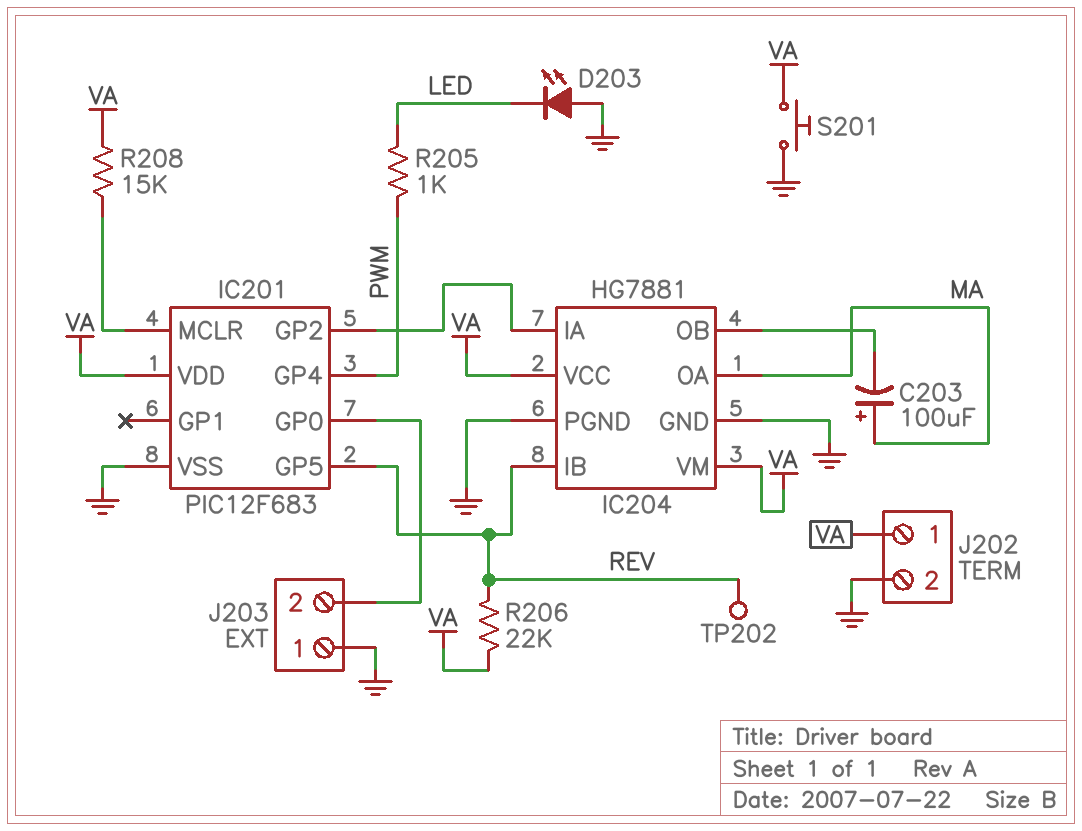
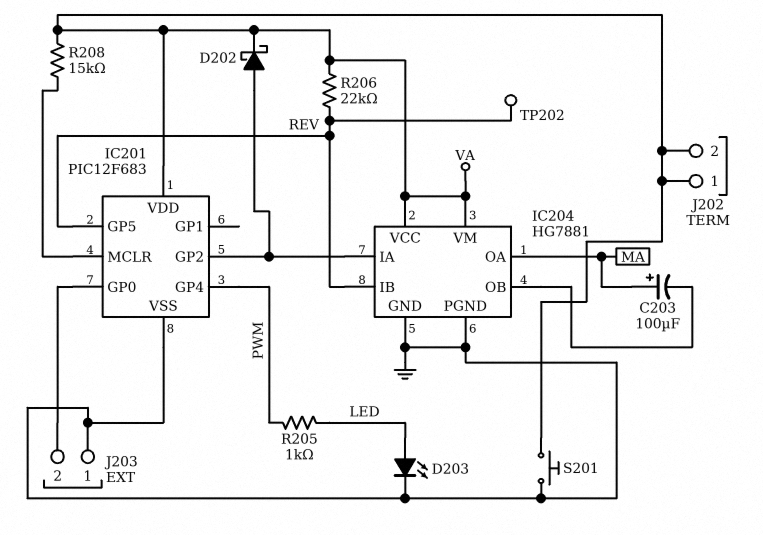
D202: none -> schottky (A IC201/GP2, K VA)
D203: LED (A GND, K LED) -> LED (A LED, K GND)
J202 pin 2: GND -> VA

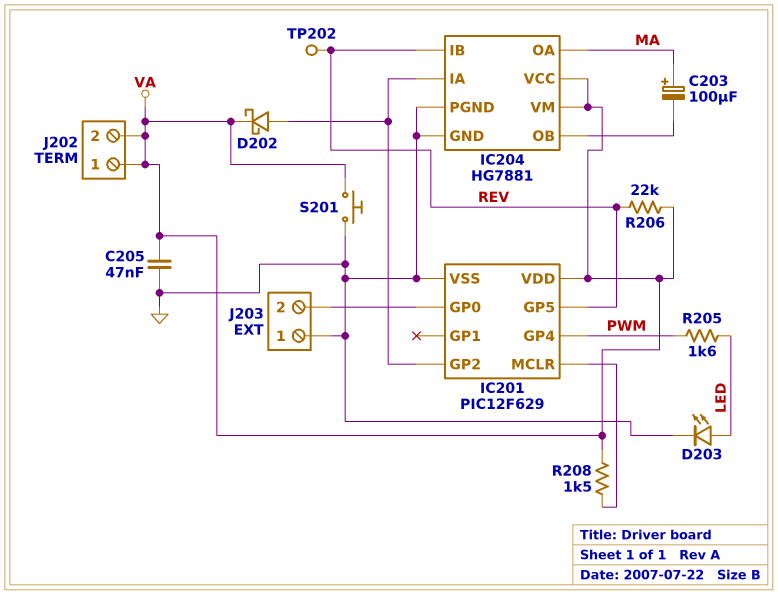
C205: none -> 47nF (GND, VA)
IC201: PIC12F683 -> PIC12F629
R205: 1k (LED, PWM) -> 1.6k (LED, PWM)
R208: 15k (IC201/MCLR, VA) -> 1.5k (IC201/MCLR, VA)

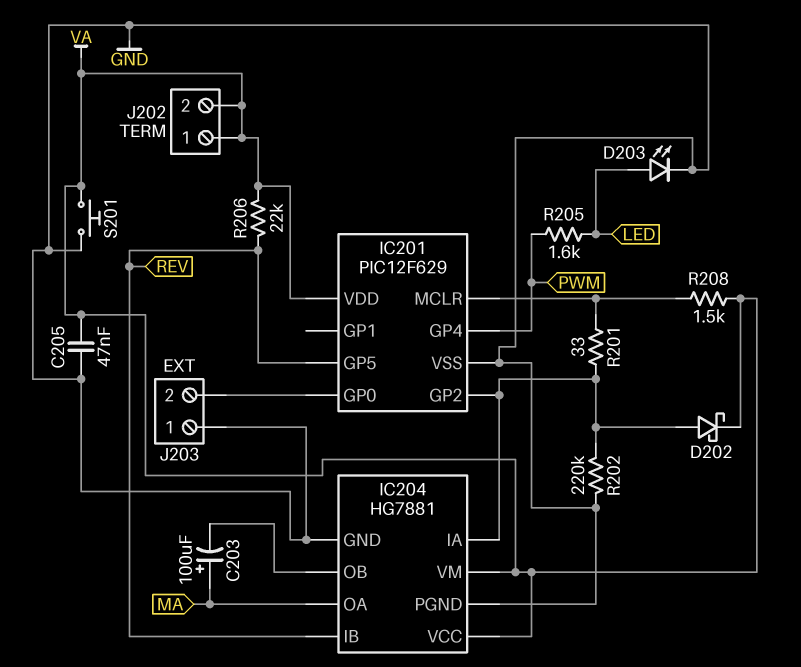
R201: none -> 33 (IC201/GP2, IC201/MCLR)
R202: none -> 220k (GND, IC201/GP2)
TP202: test point (REV) -> none

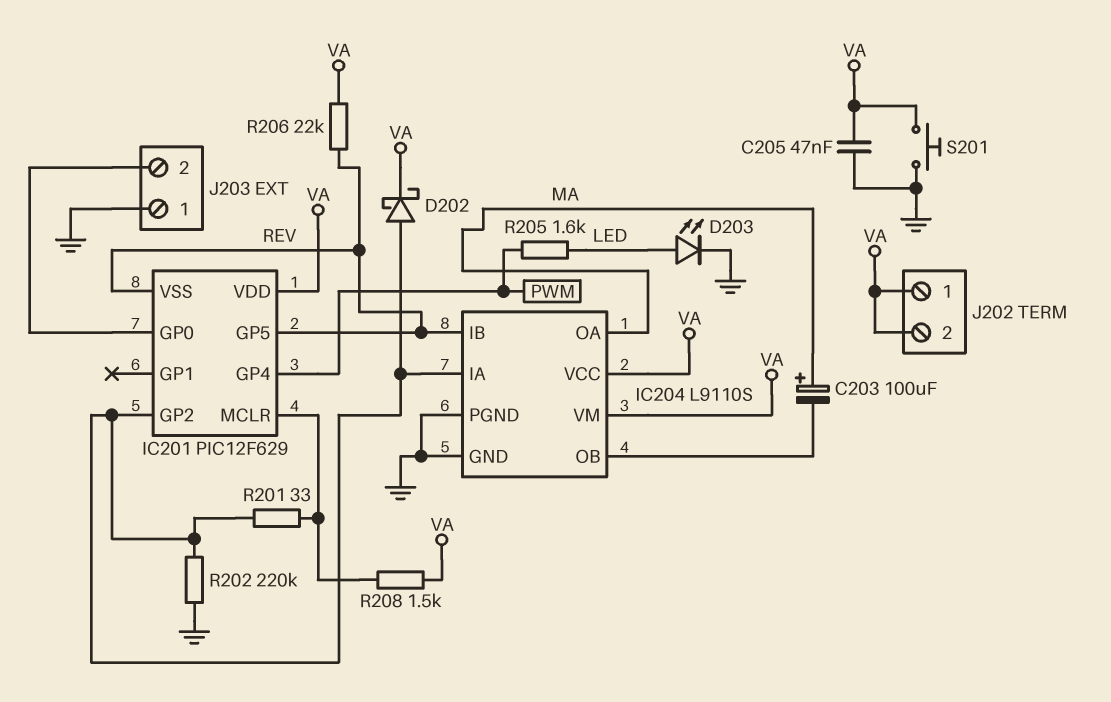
IC201 pin VSS: GND -> REV
IC204: HG7881 -> L9110S

